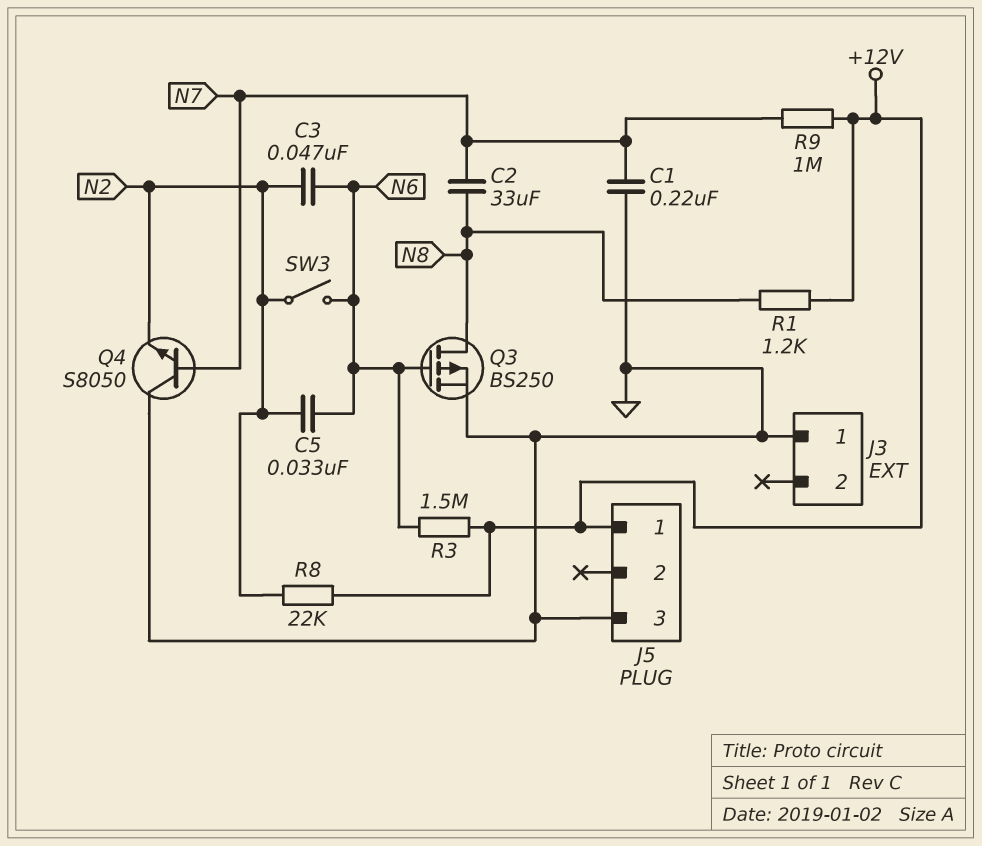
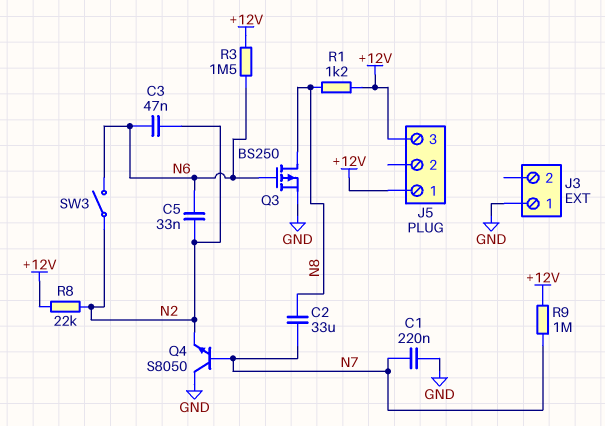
J5 pin 3: GND -> +12V

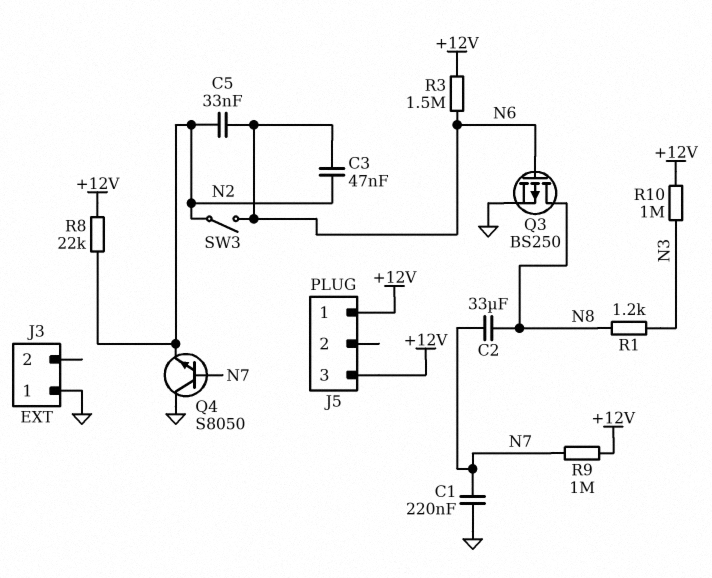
R1: 1.2k (+12V, N8) -> 1.2k (N3, N8)
R10: none -> 1M (+12V, N3)

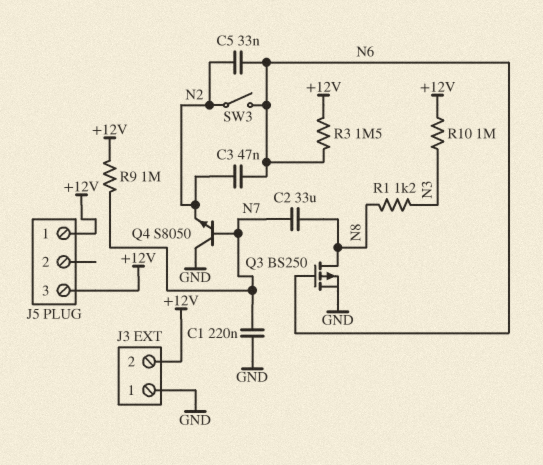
J3 pin 2: none -> +12V
R8: 22k (+12V, N2) -> none

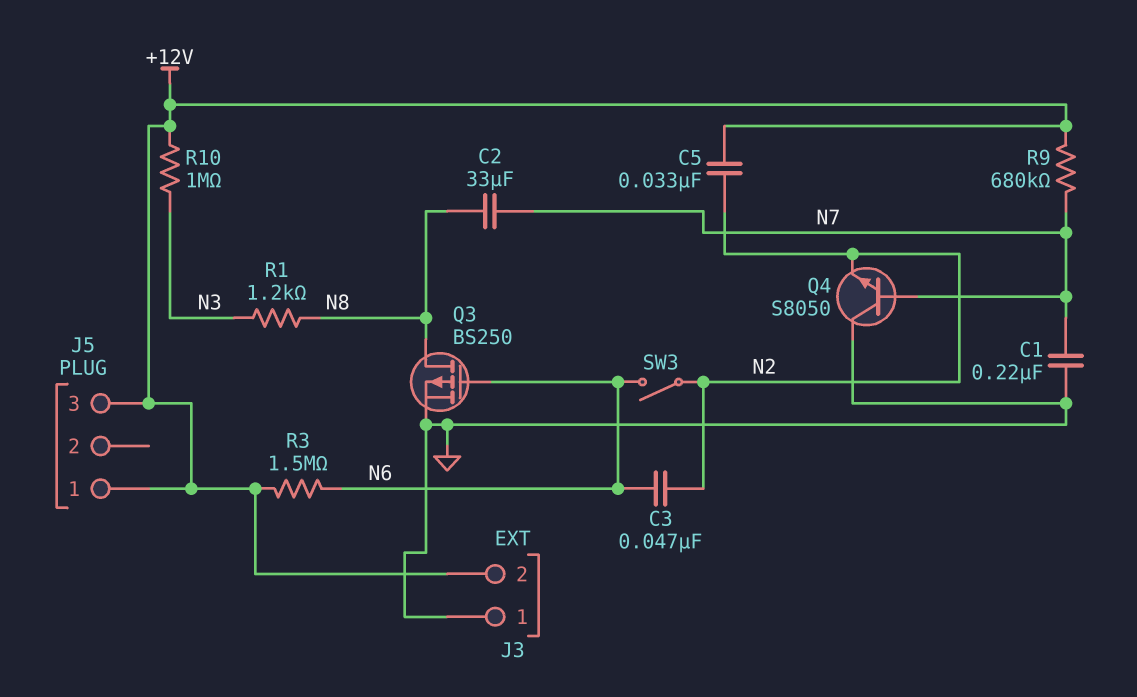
C5: 33nF (N2, N6) -> 33nF (+12V, N2)
R9: 1M (+12V, N7) -> 680k (+12V, N7)

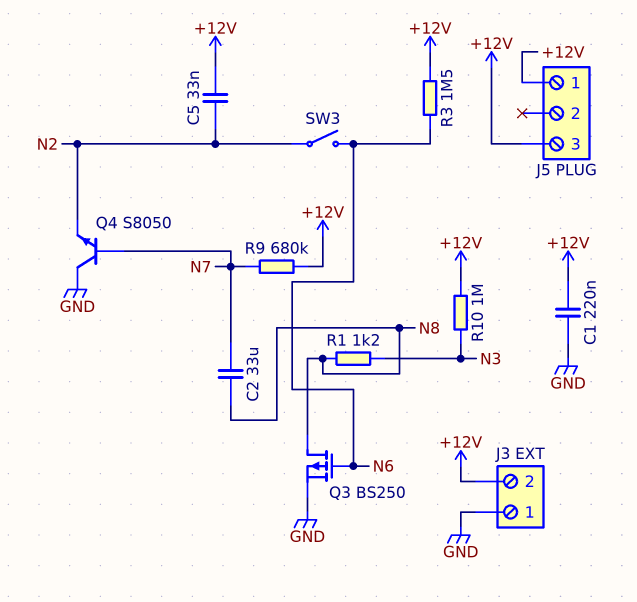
C1: 220nF (GND, N7) -> 220nF (+12V, GND)
C3: 47nF (N2, N6) -> none

